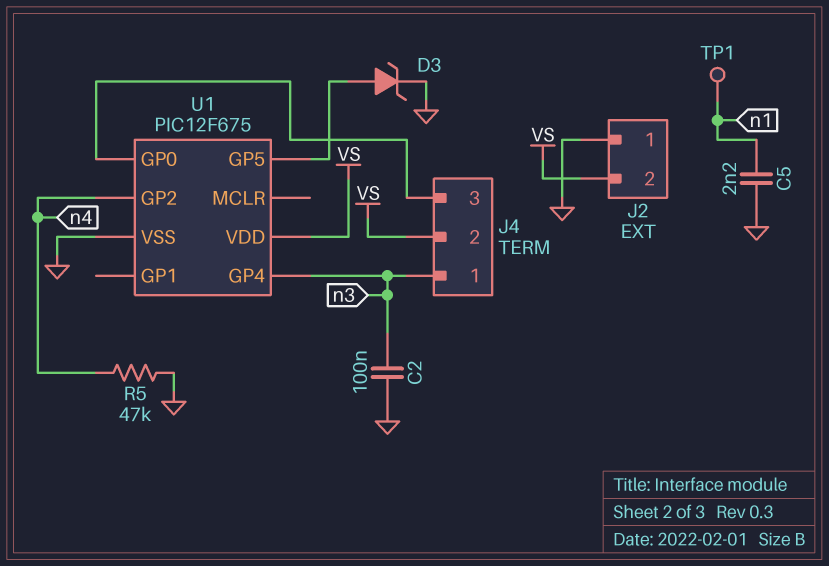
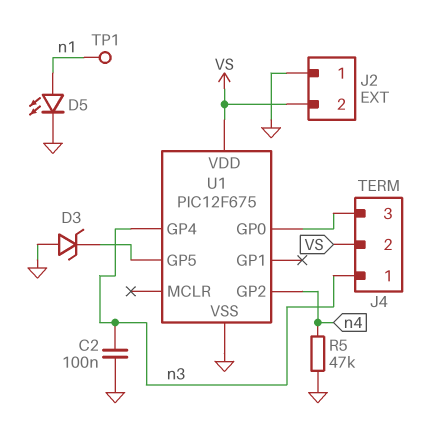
C5: 2.2nF (GND, n1) -> none
D3: zener (A U1/GP5, K GND) -> zener (A GND, K U1/GP5)
D5: none -> LED (A n1, K GND)

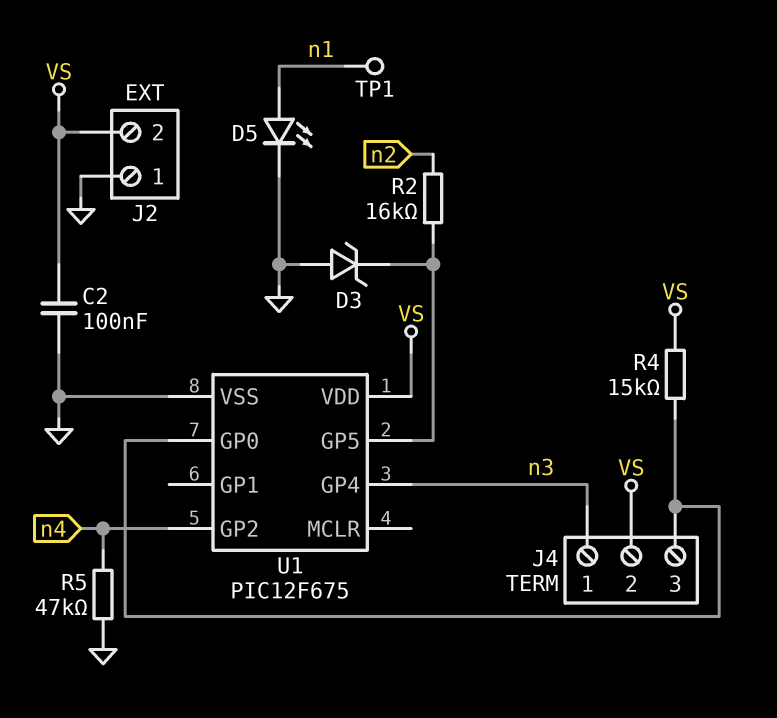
C2: 100nF (GND, n3) -> 100nF (GND, VS)
R2: none -> 16k (U1/GP5, n2)
R4: none -> 15k (J4/3, VS)

